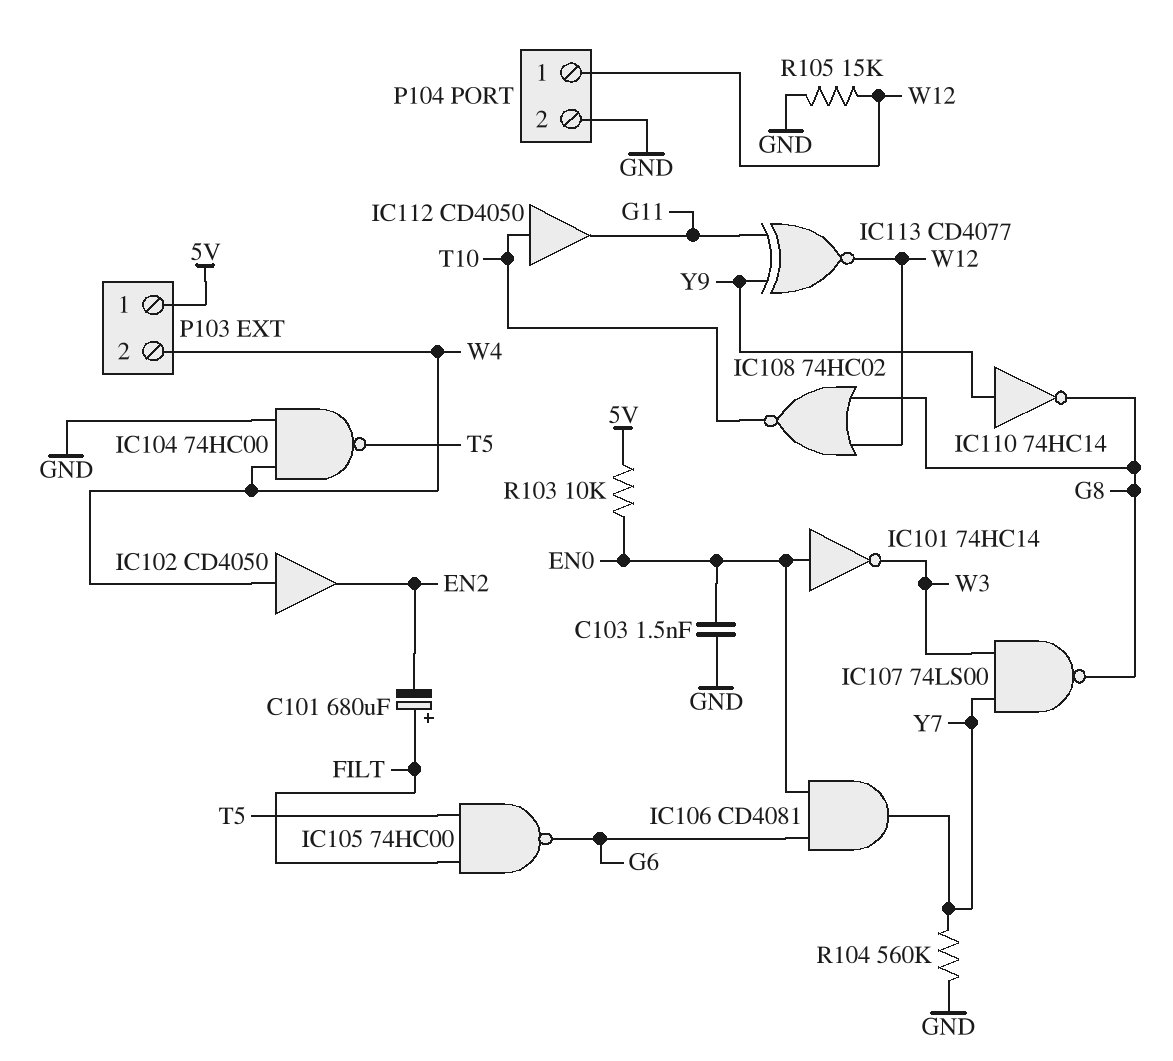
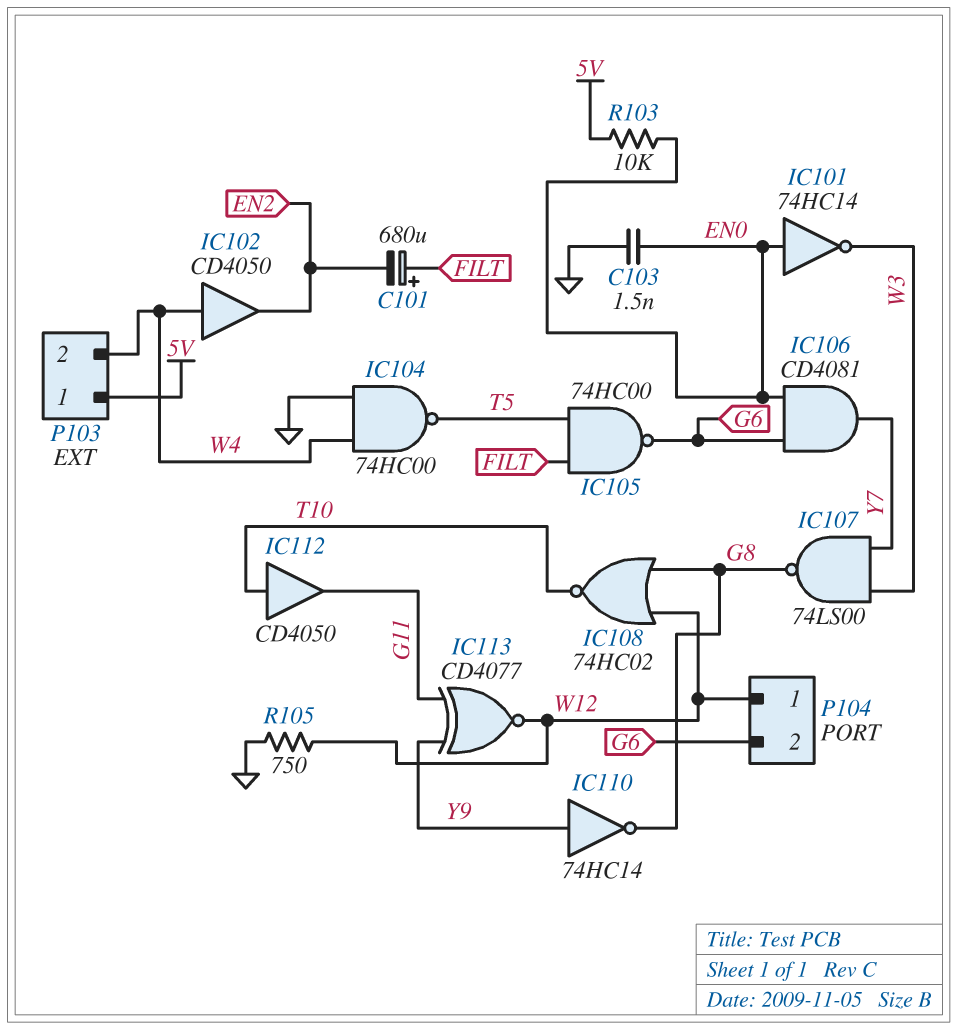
P104 pin 2: GND -> G6
R104: 560k (GND, Y7) -> none
R105: 15k (GND, W12) -> 750 (GND, W12)

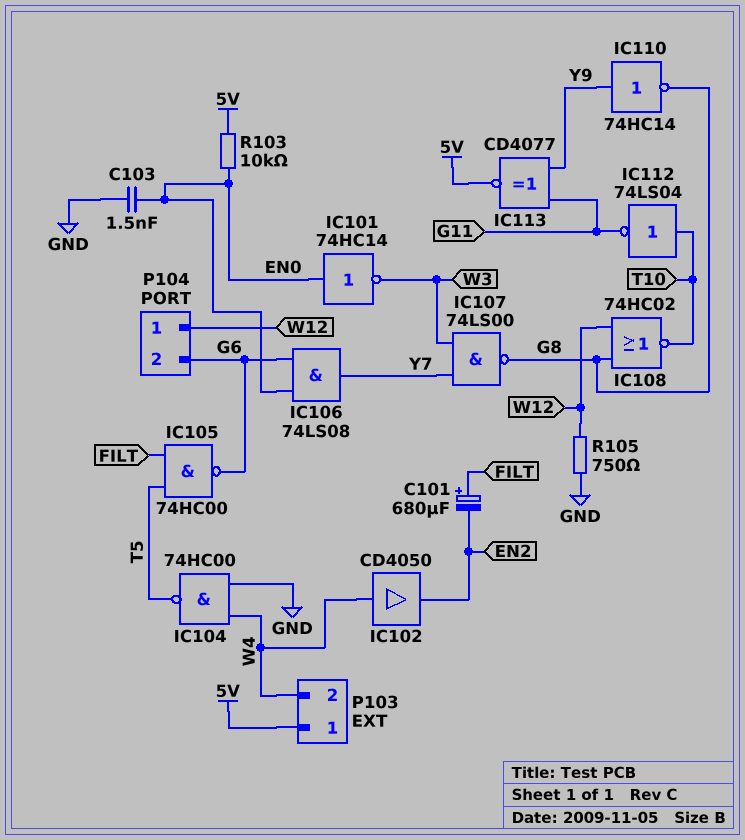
IC106: AND CD4081 (in EN0, in G6, out Y7) -> AND 74LS08 (in EN0, in G6, out Y7)
IC112: buffer CD4050 (in T10, out G11) -> NOT 74LS04 (in T10, out G11)
IC113: XNOR CD4077 (in G11, in Y9, out W12) -> XNOR CD4077 (in G11, in Y9, out 5V)

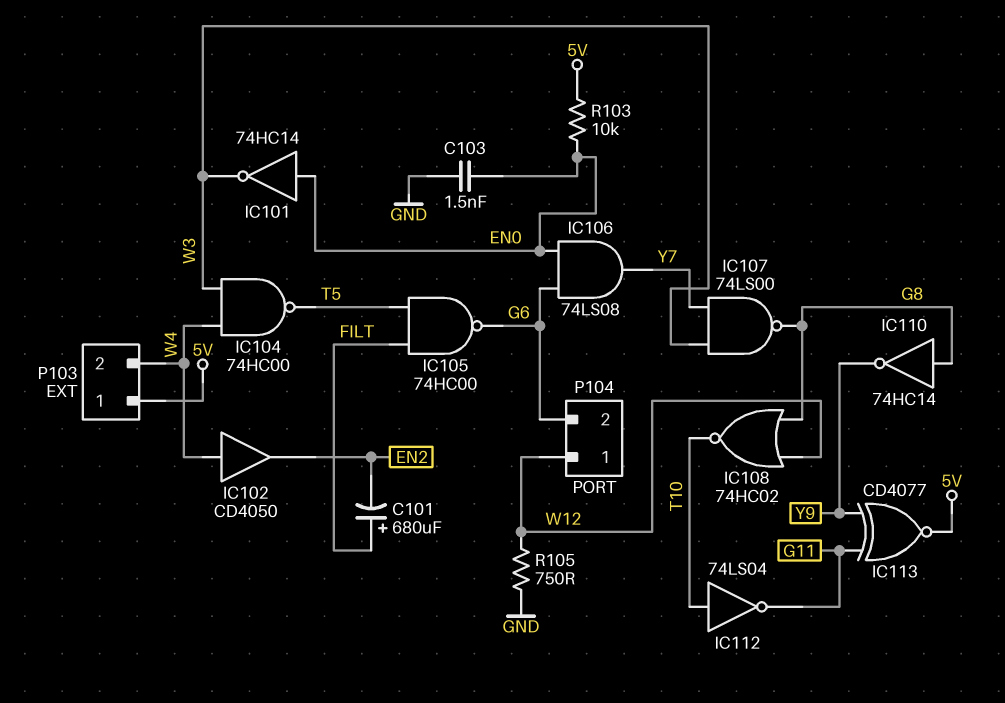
IC104: NAND 74HC00 (in GND, in W4, out T5) -> NAND 74HC00 (in W3, in W4, out T5)
IC110: NOT 74HC14 (in Y9, out G8) -> NOT 74HC14 (in G8, out Y9)

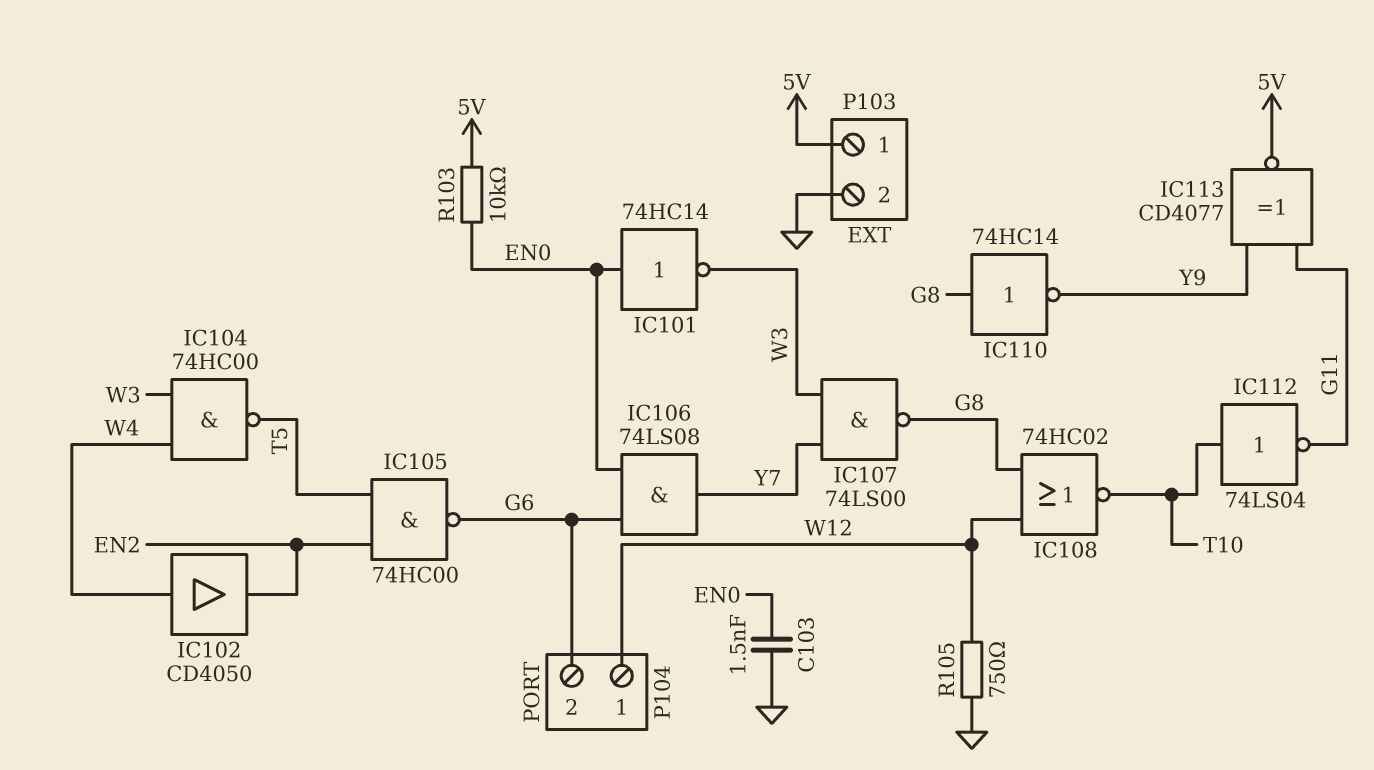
C101: 680uF (plus FILT, minus EN2) -> none
IC105: NAND 74HC00 (in FILT, in T5, out G6) -> NAND 74HC00 (in EN2, in T5, out G6)
P103 pin 2: W4 -> GND

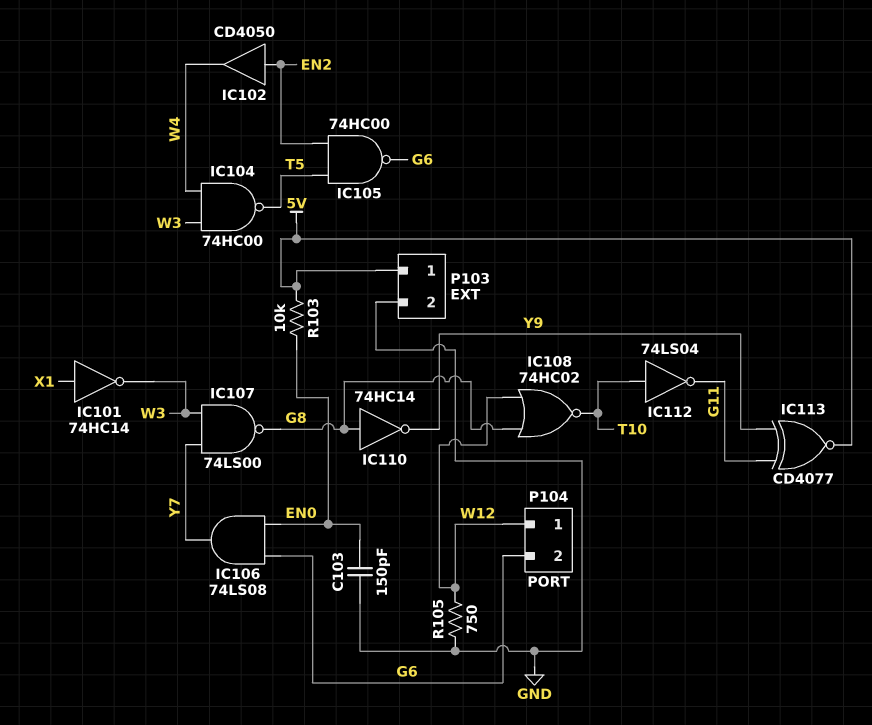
C103: 1.5nF (EN0, GND) -> 150pF (EN0, GND)
IC101: NOT 74HC14 (in EN0, out W3) -> NOT 74HC14 (in X1, out W3)
IC102: buffer CD4050 (in W4, out EN2) -> buffer CD4050 (in EN2, out W4)

